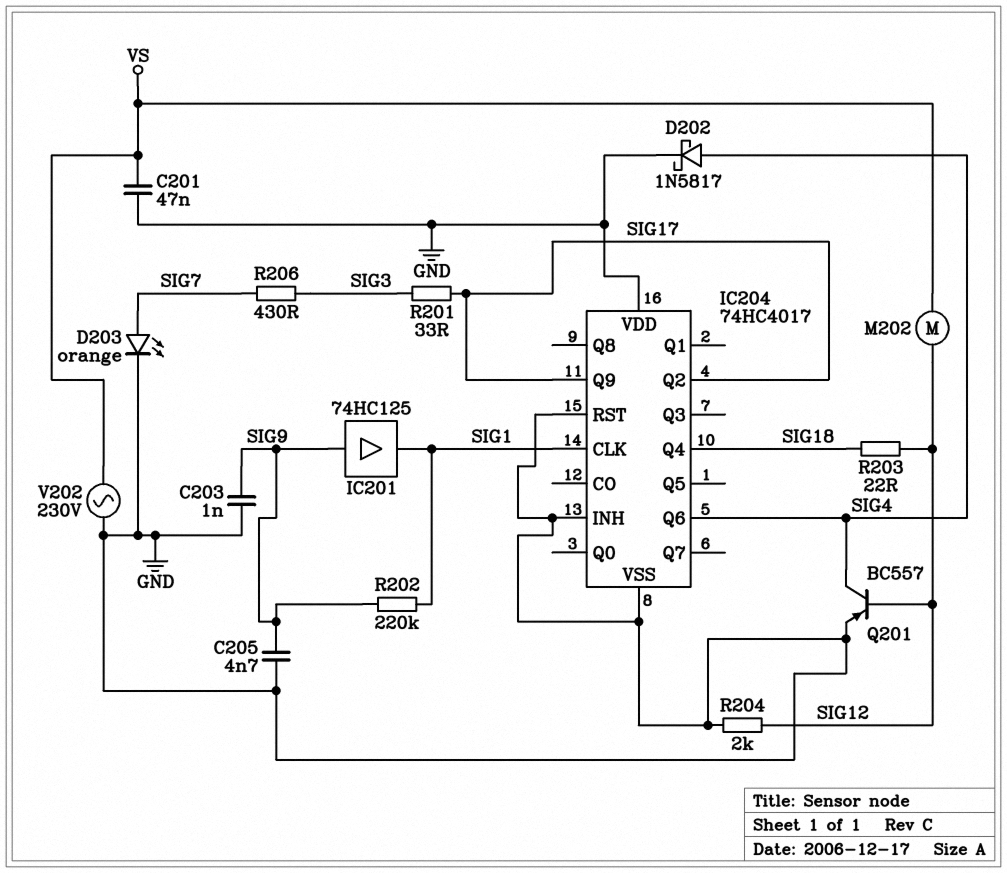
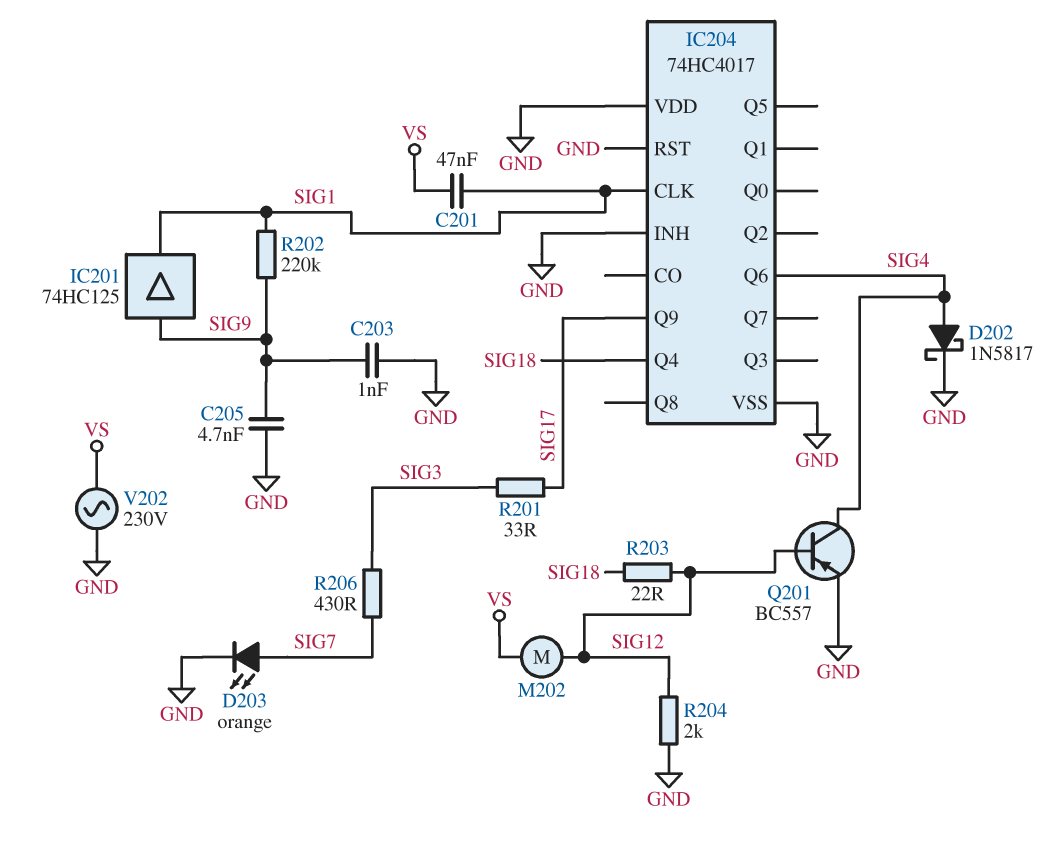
C201: 47nF (GND, VS) -> 47nF (SIG1, VS)
IC204 pin Q2: SIG17 -> none

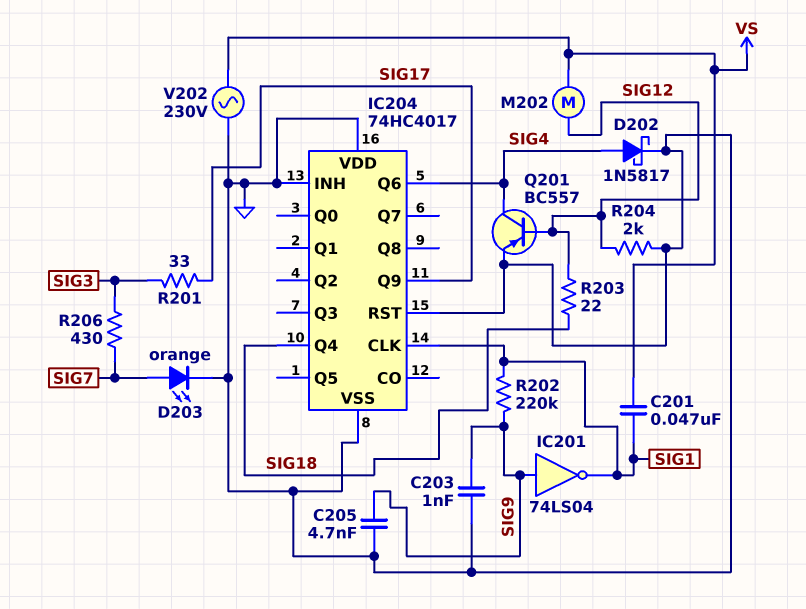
IC201: buffer 74HC125 (in SIG9, out SIG1) -> NOT 74LS04 (in SIG9, out SIG1)

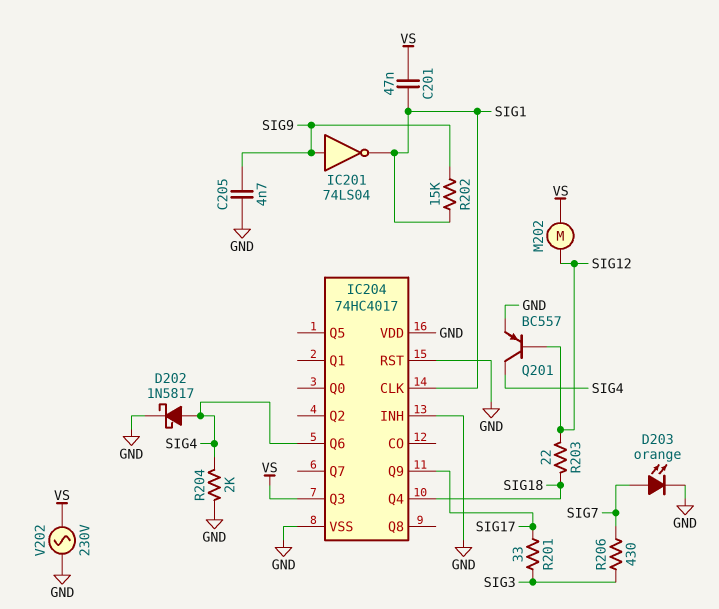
C203: 1nF (GND, SIG9) -> none
IC204 pin Q3: none -> VS
R202: 220k (SIG1, SIG9) -> 15k (SIG1, SIG9)
R204: 2k (GND, SIG12) -> 2k (GND, SIG4)

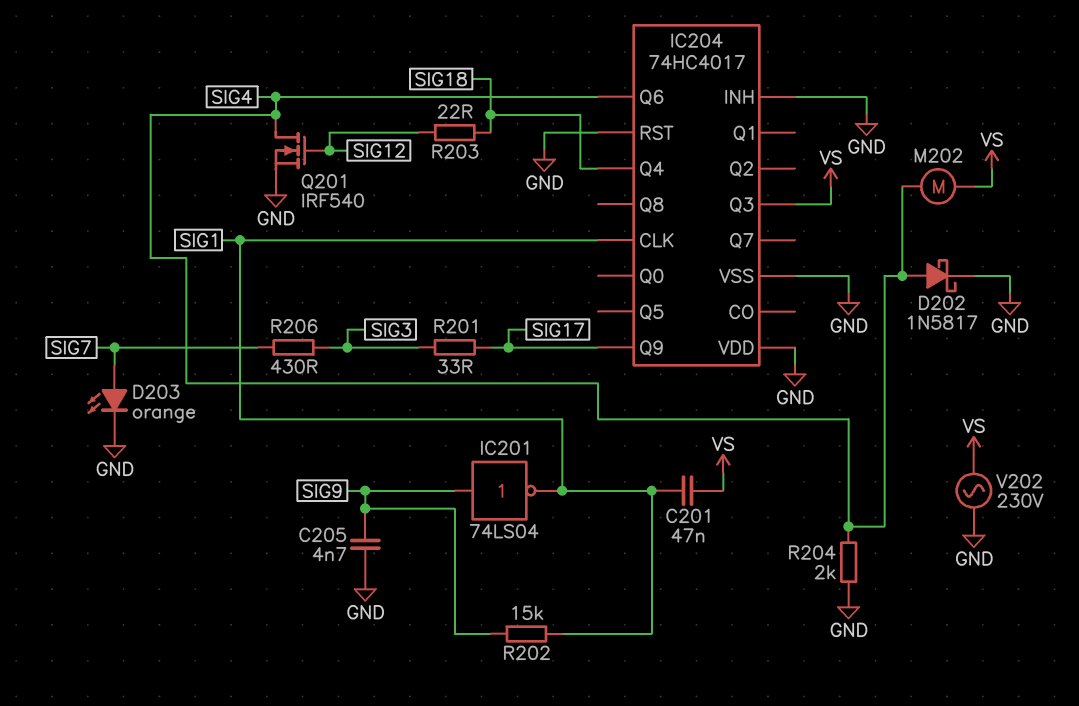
M202: motor (SIG12, VS) -> motor (SIG4, VS)
Q201: PNP BC557 (B SIG12, C SIG4, E GND) -> NMOS IRF540 (G SIG12, D SIG4, S GND)

